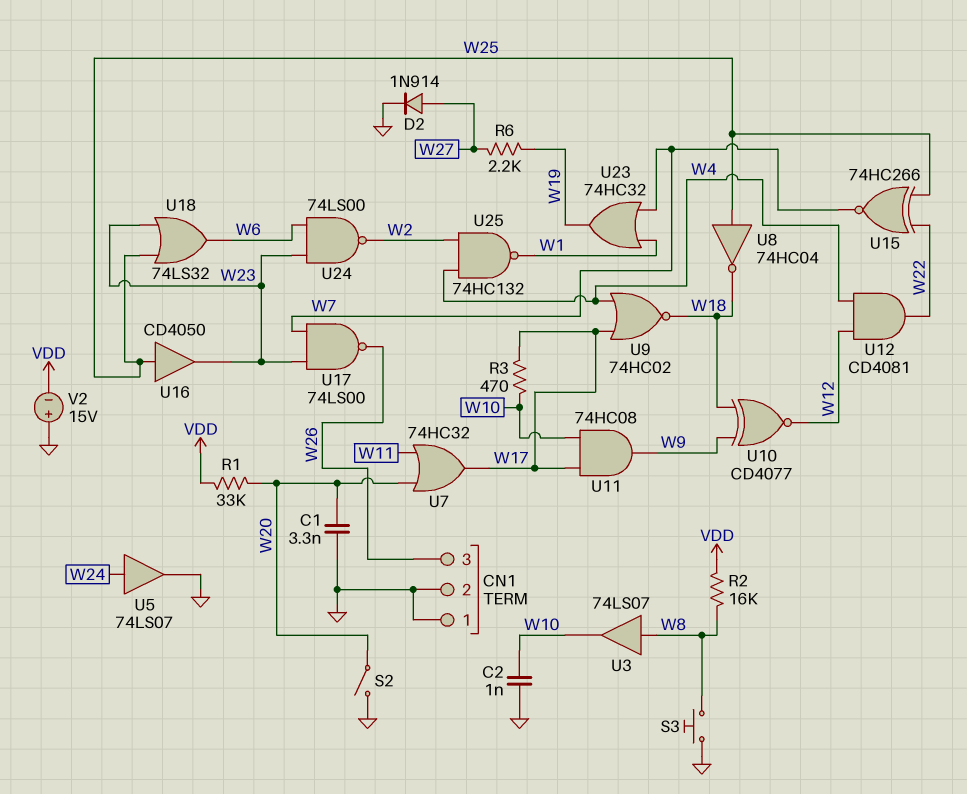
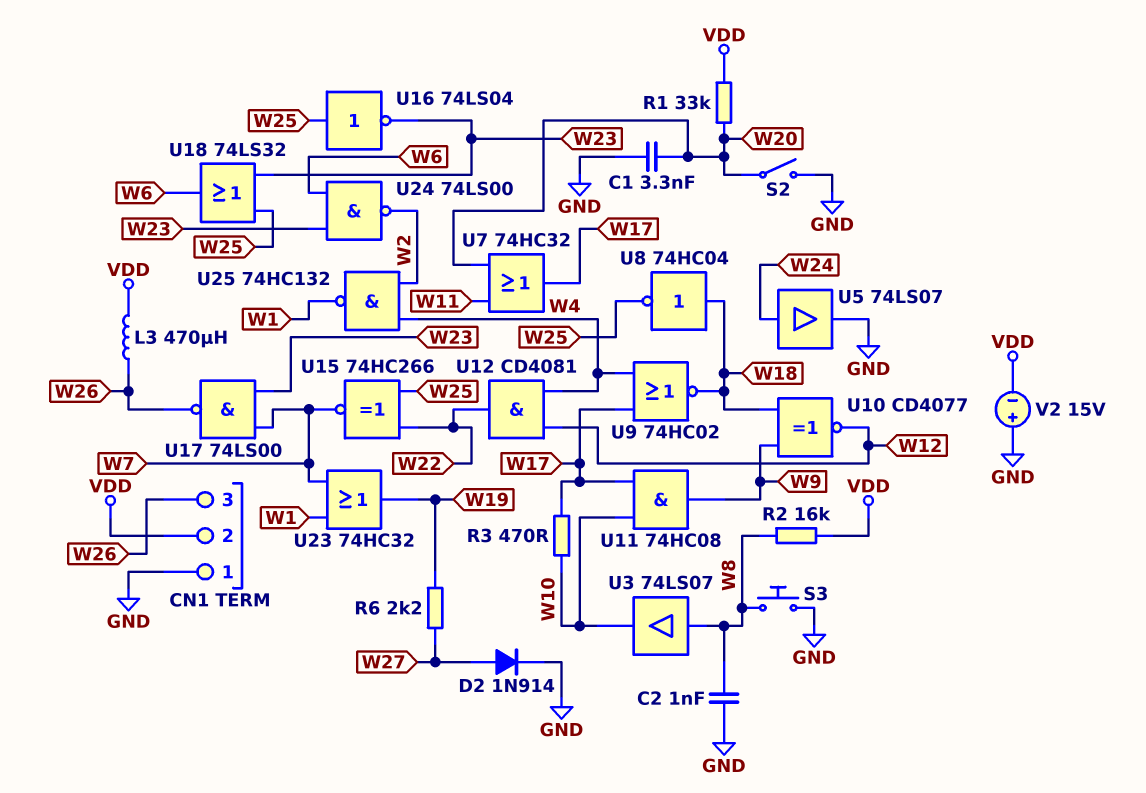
C2: 1nF (GND, W10) -> 1nF (GND, W8)
CN1 pin 2: GND -> VDD
L3: none -> 470uH (VDD, W26)
U8: NOT 74HC04 (in W25, out W18) -> NOT 74HC04 (in W18, out W25)
U16: buffer CD4050 (in W25, out W23) -> NOT 74LS04 (in W25, out W23)

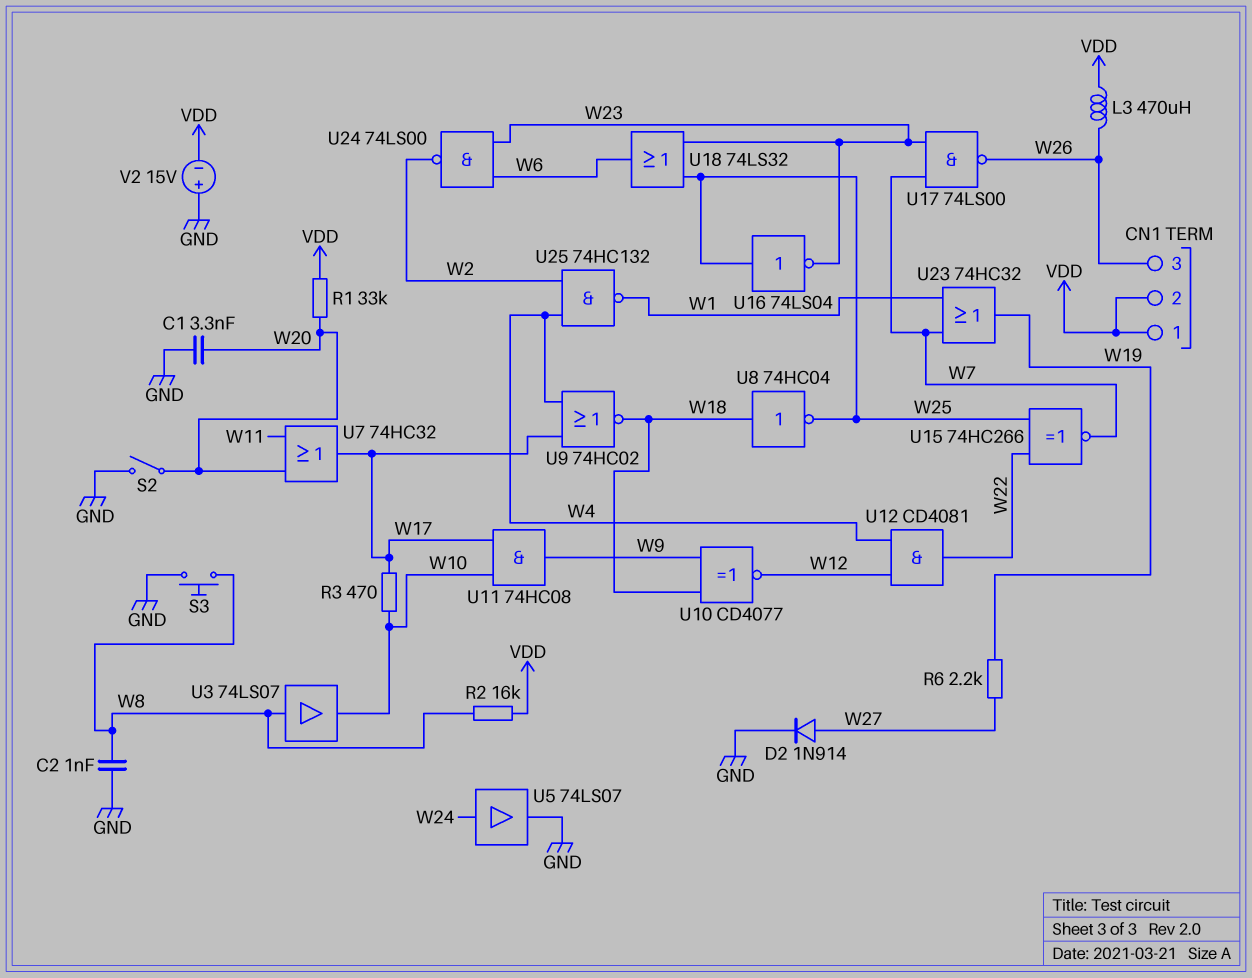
CN1 pin 1: GND -> VDD

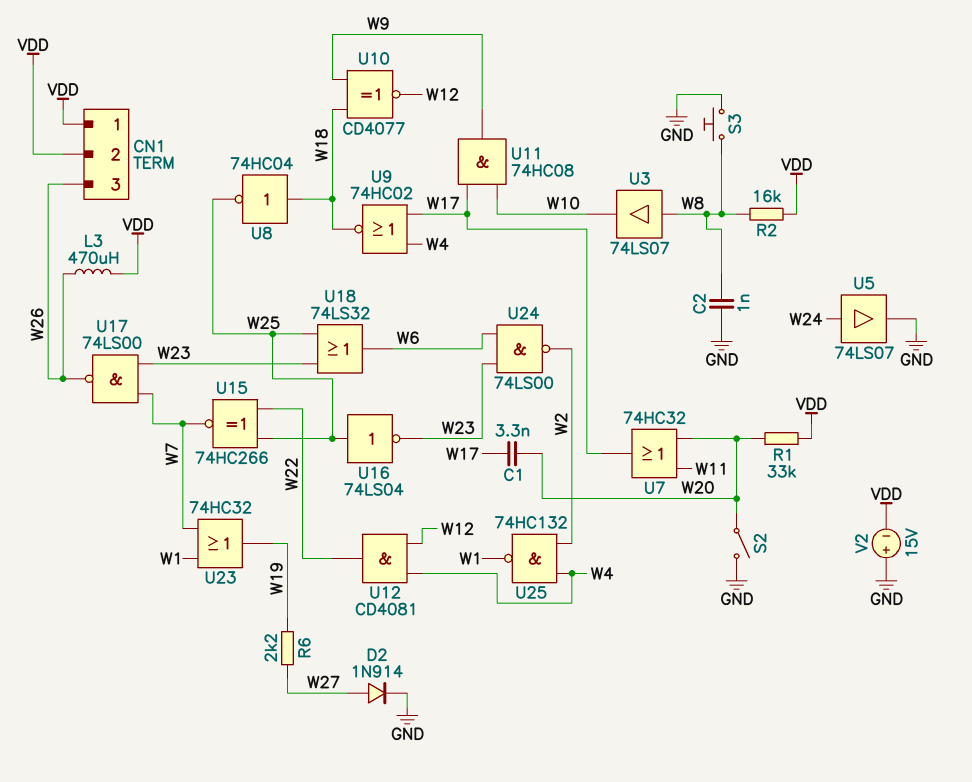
C1: 3.3nF (GND, W20) -> 3.3nF (W17, W20)
R3: 470 (W10, W17) -> none

